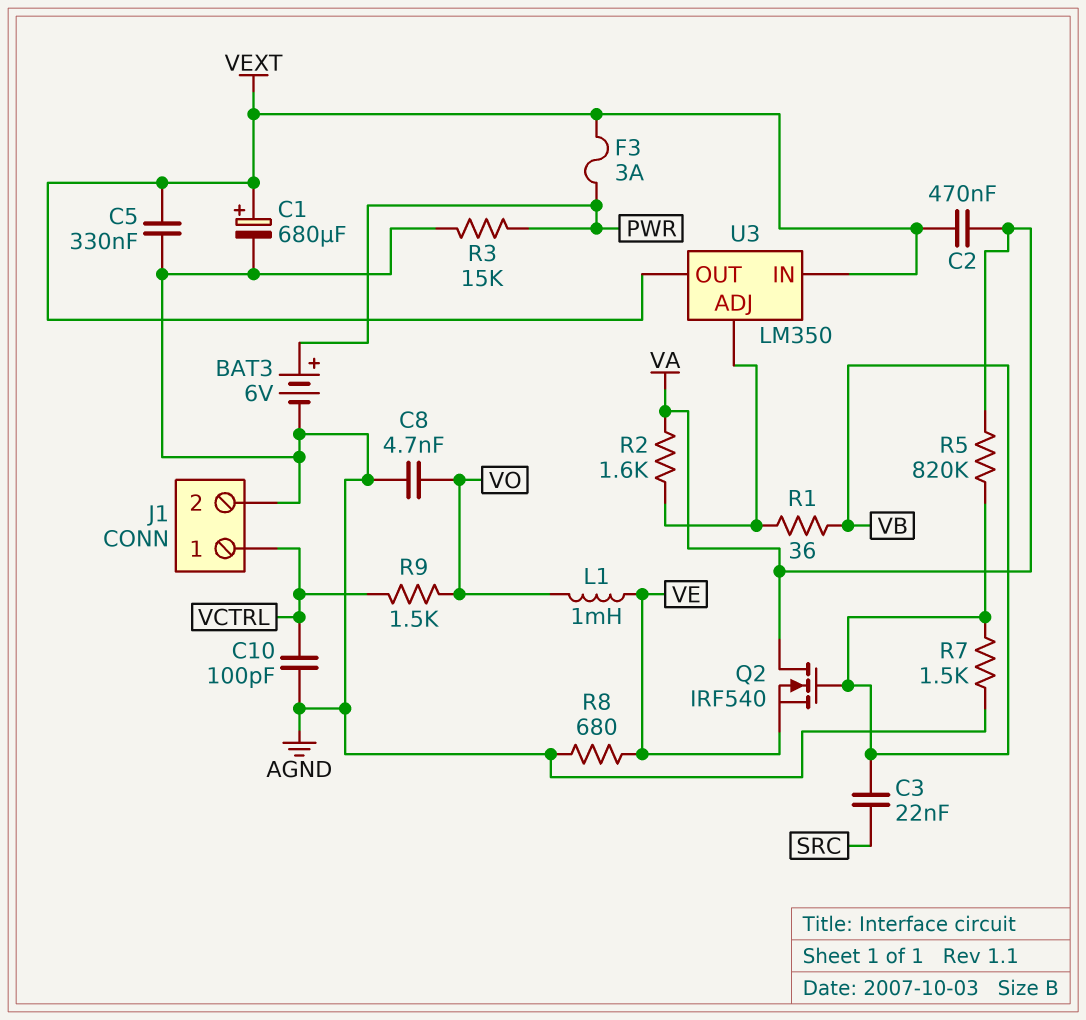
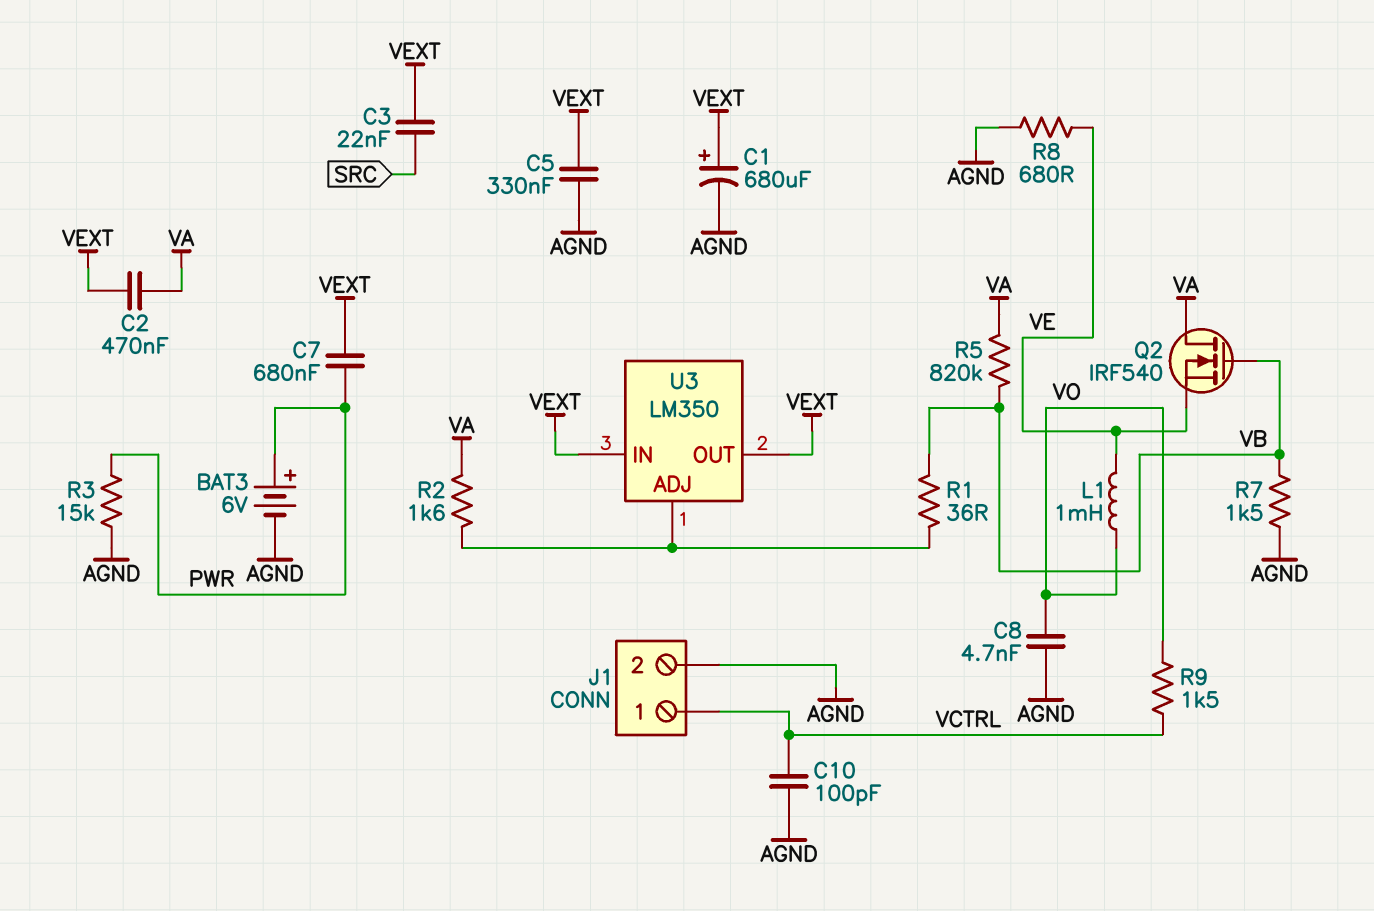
C3: 22nF (SRC, VB) -> 22nF (SRC, VEXT)
C7: none -> 680nF (PWR, VEXT)
F3: 3A (PWR, VEXT) -> none

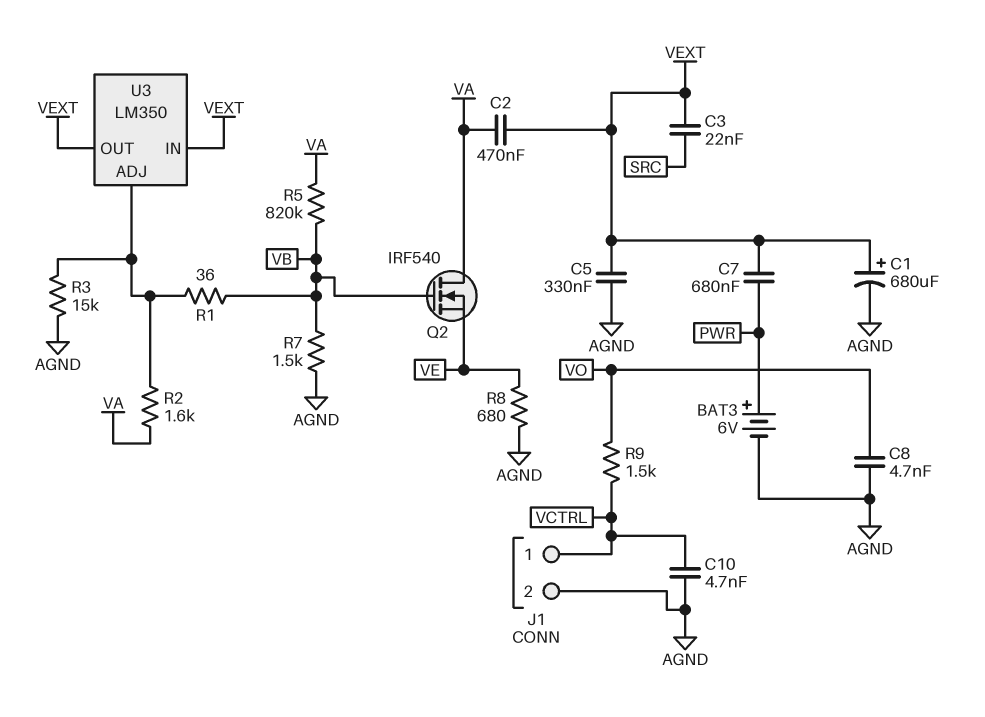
C10: 100pF (AGND, VCTRL) -> 4.7nF (AGND, VCTRL)
L1: 1mH (VE, VO) -> none
R3: 15k (AGND, PWR) -> 15k (AGND, U3/ADJ)

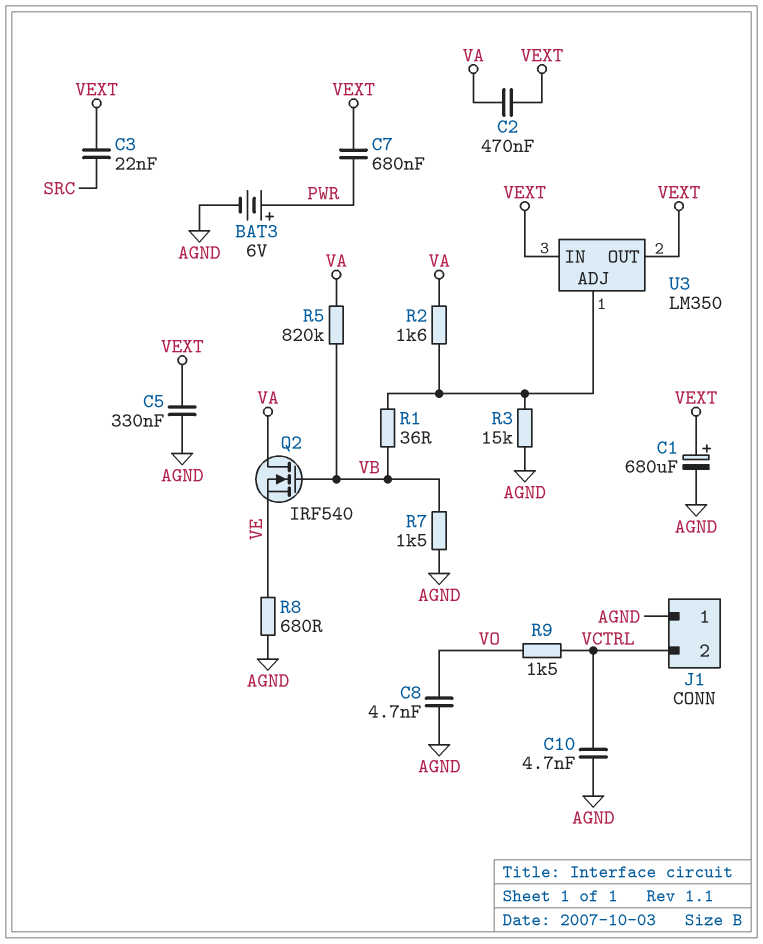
J1 pin 1: VCTRL -> AGND
J1 pin 2: AGND -> VCTRL

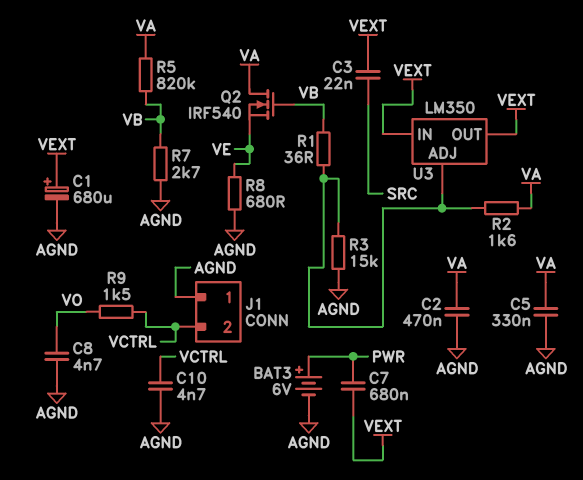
C2: 470nF (VA, VEXT) -> 470nF (AGND, VA)
C5: 330nF (AGND, VEXT) -> 330nF (AGND, VA)
R7: 1.5k (AGND, VB) -> 2.7k (AGND, VB)

